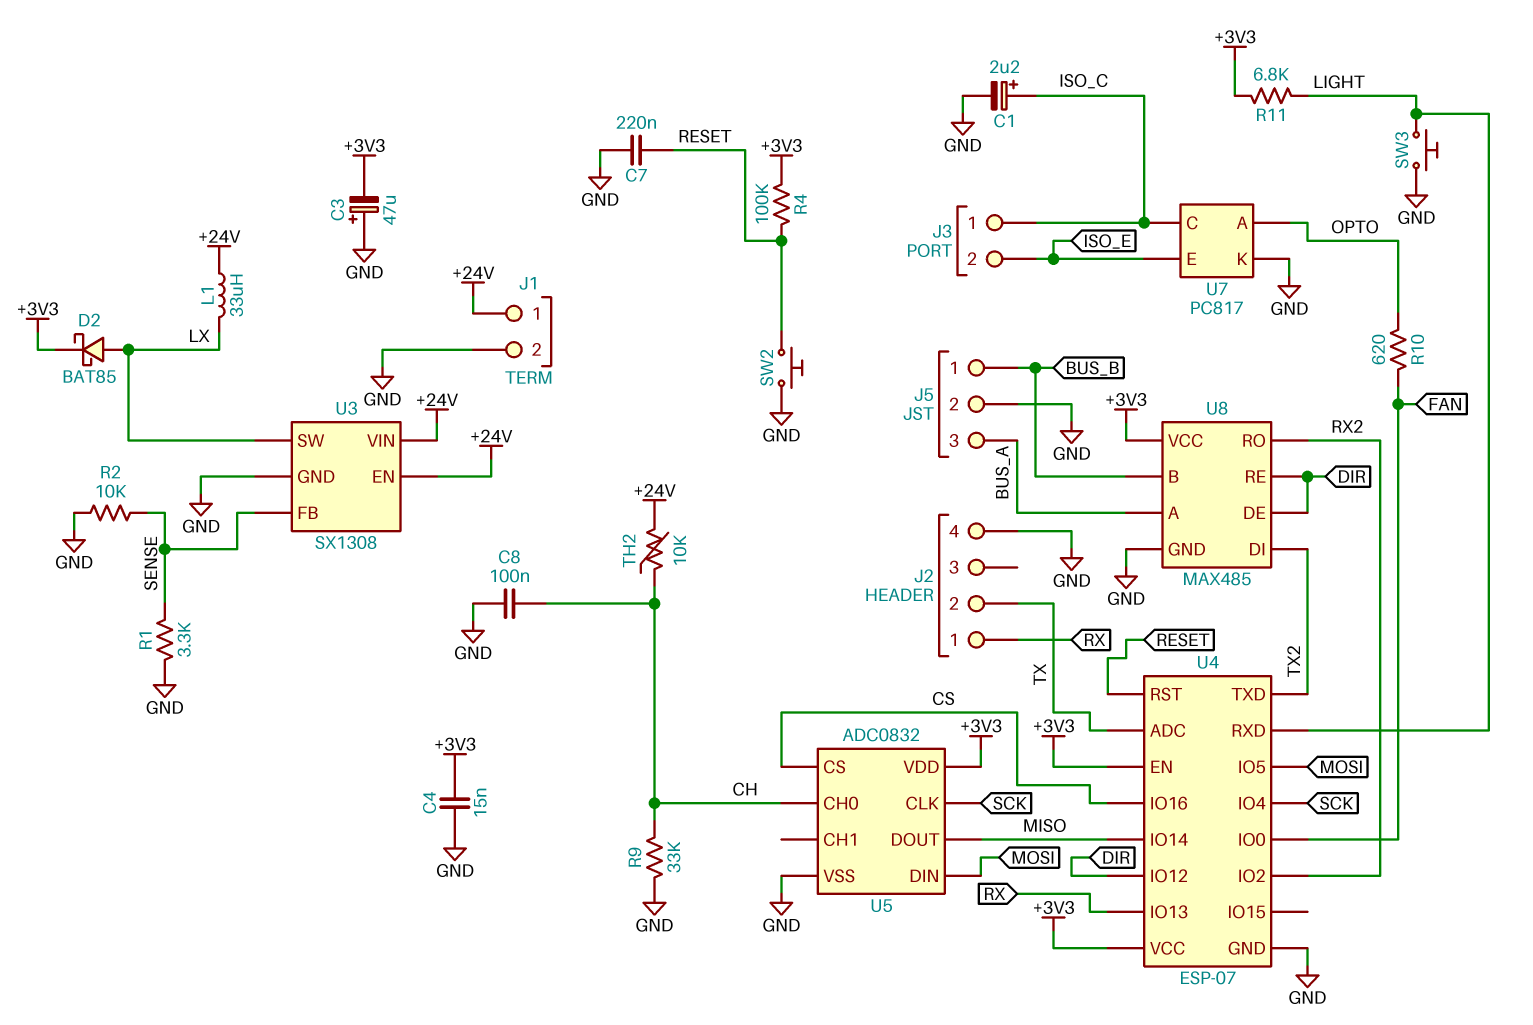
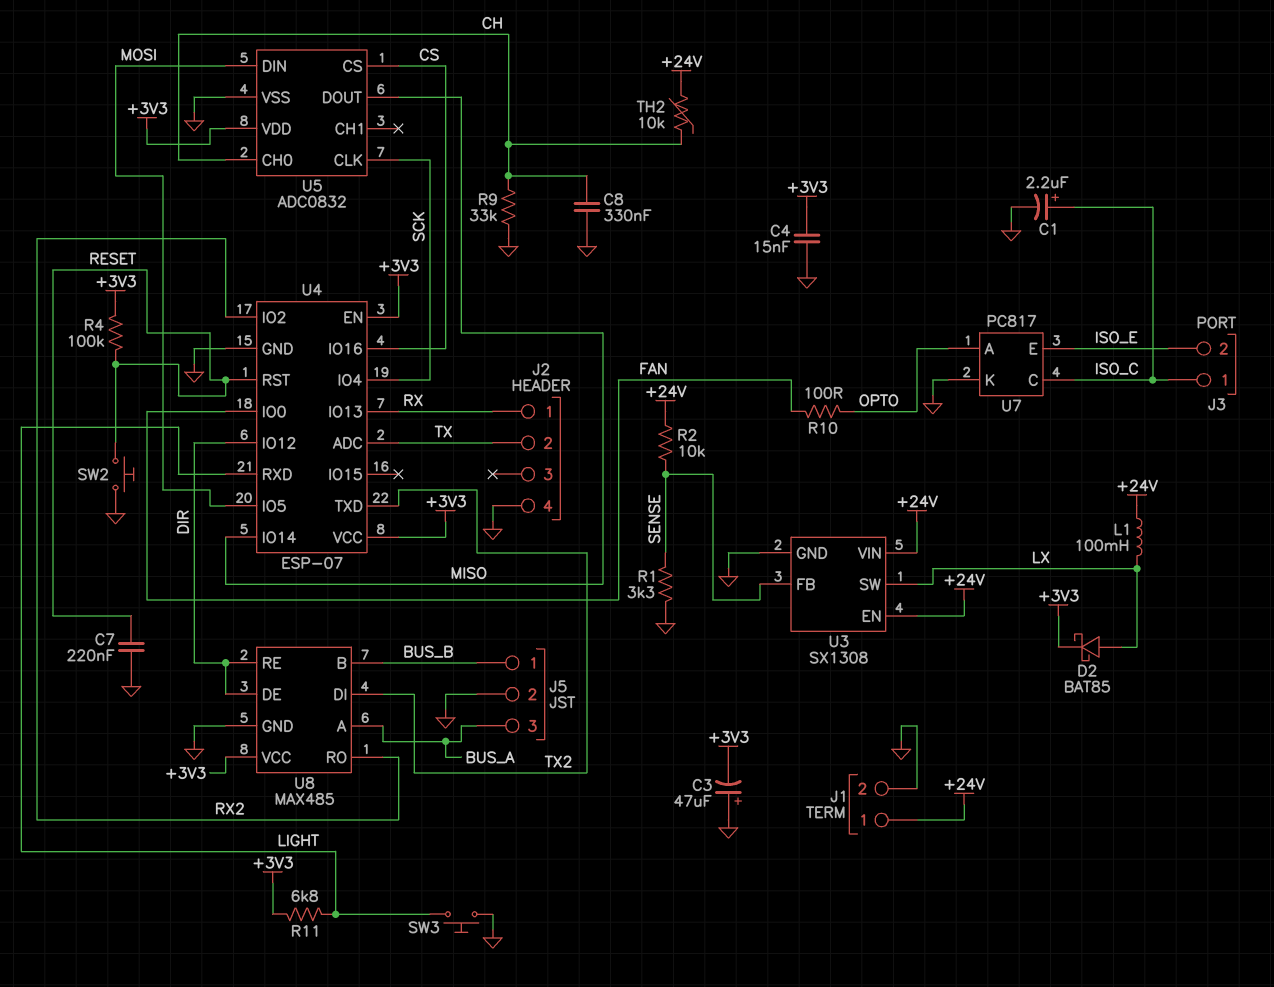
C8: 100nF (CH, GND) -> 330nF (CH, GND)
L1: 33uH (+24V, LX) -> 100mH (+24V, LX)
R2: 10k (GND, SENSE) -> 10k (+24V, SENSE)
R10: 620 (FAN, OPTO) -> 100 (FAN, OPTO)

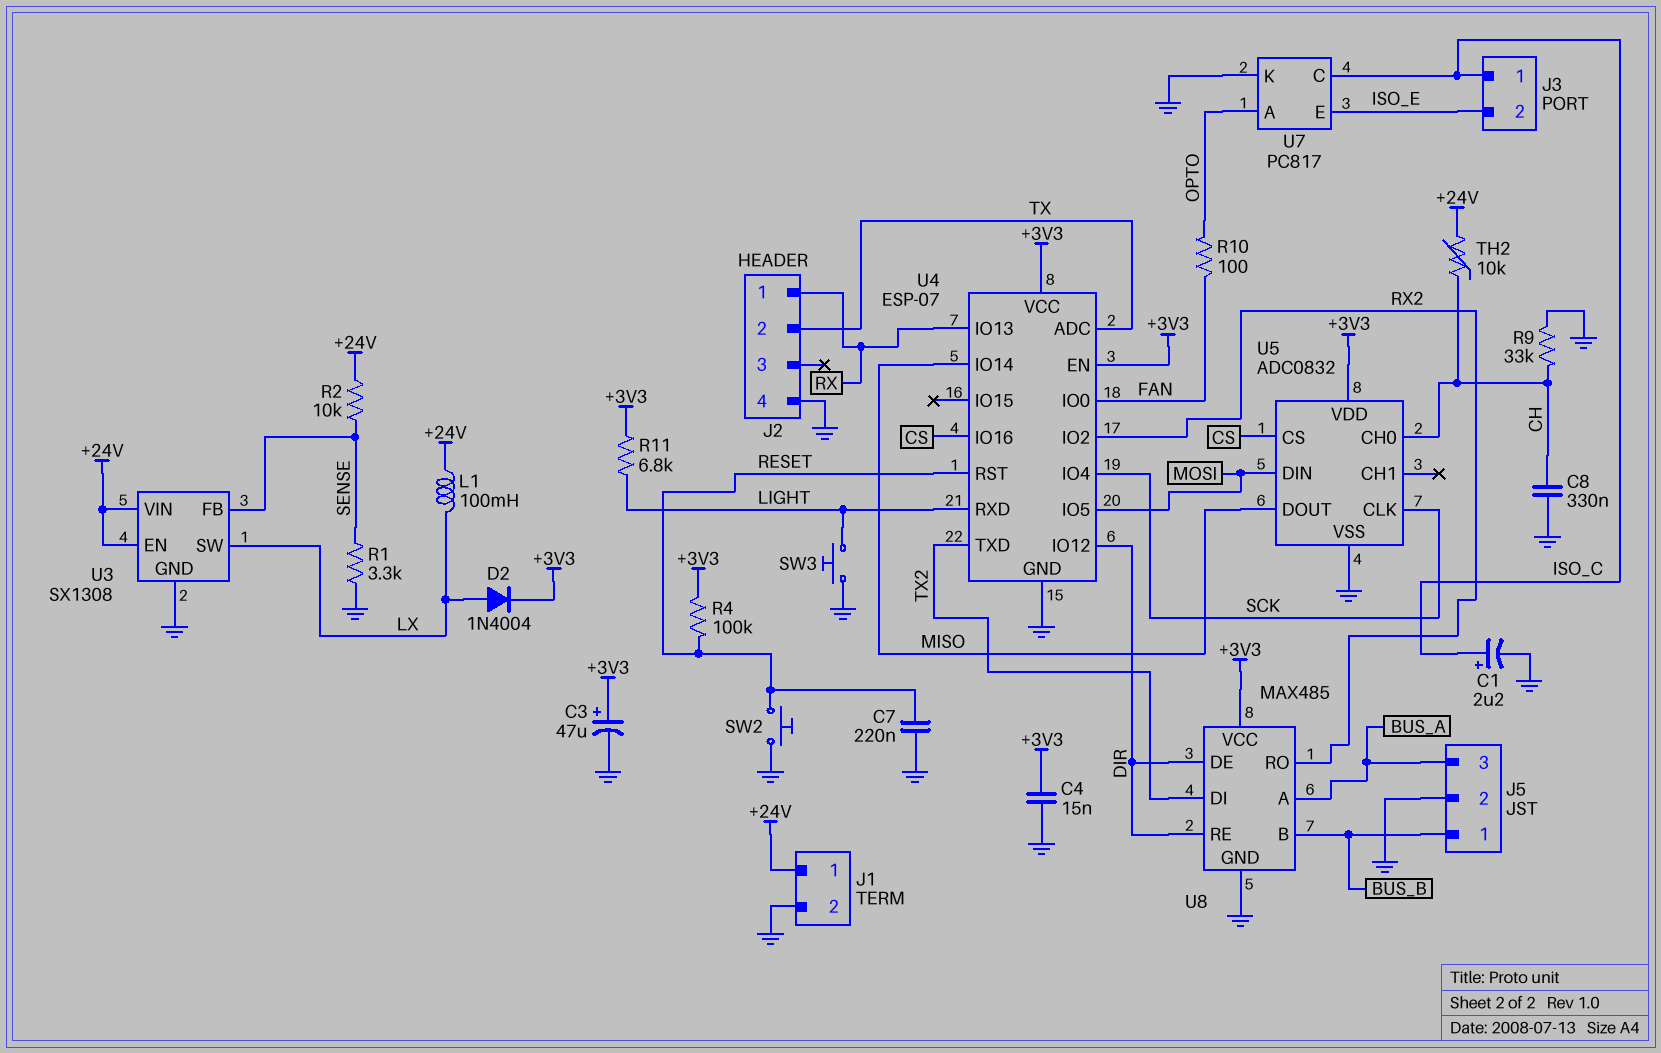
C3: 47uF (plus GND, minus +3V3) -> 47uF (plus +3V3, minus GND)
D2: schottky BAT85 (A LX, K +3V3) -> diode 1N4004 (A LX, K +3V3)

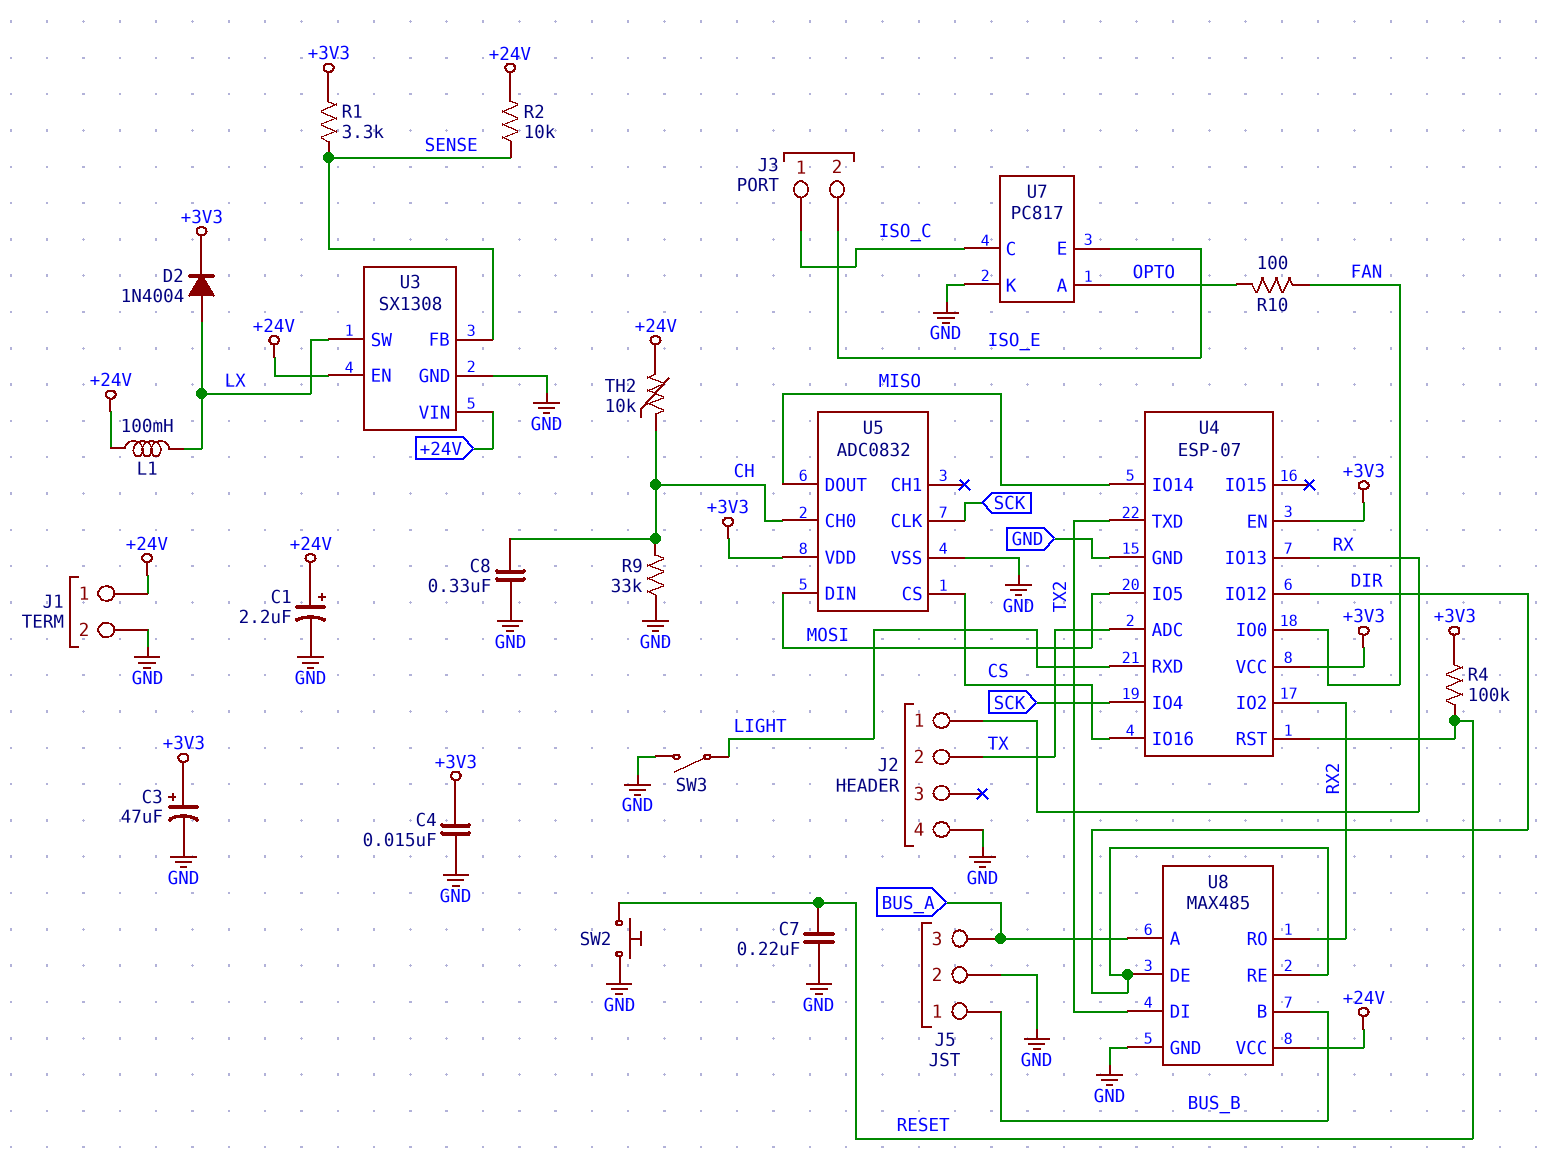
C1: 2.2uF (plus ISO_C, minus GND) -> 2.2uF (plus +24V, minus GND)
R1: 3.3k (GND, SENSE) -> 3.3k (+3V3, SENSE)
R11: 6.8k (+3V3, LIGHT) -> none
SW3: button (GND, LIGHT) -> switch (GND, LIGHT)
U8 pin VCC: +3V3 -> +24V

